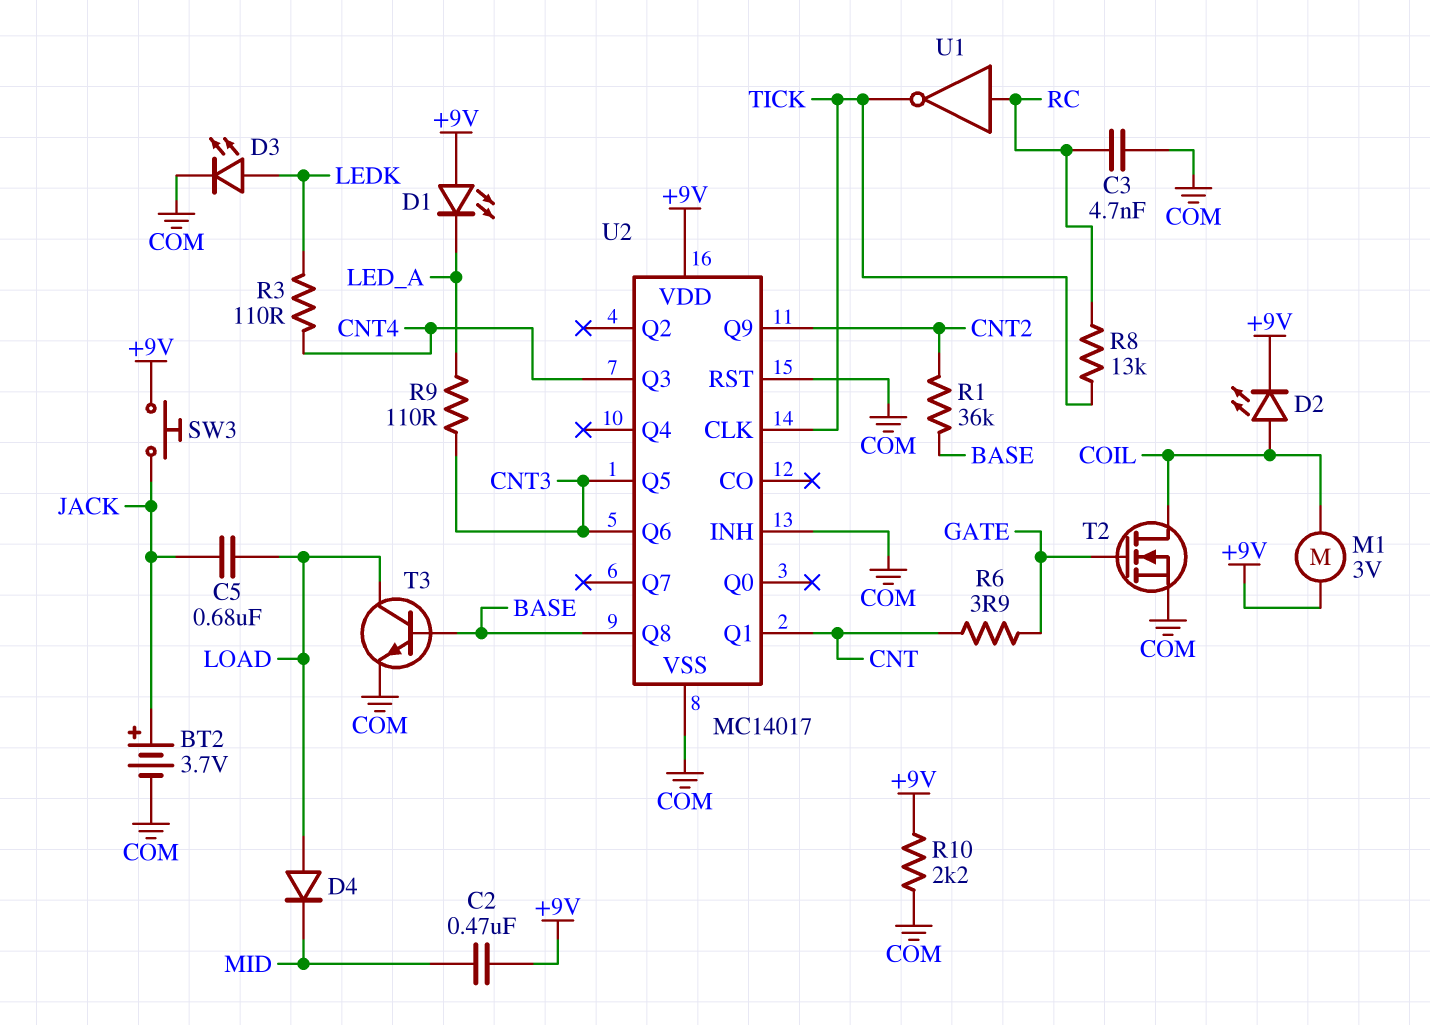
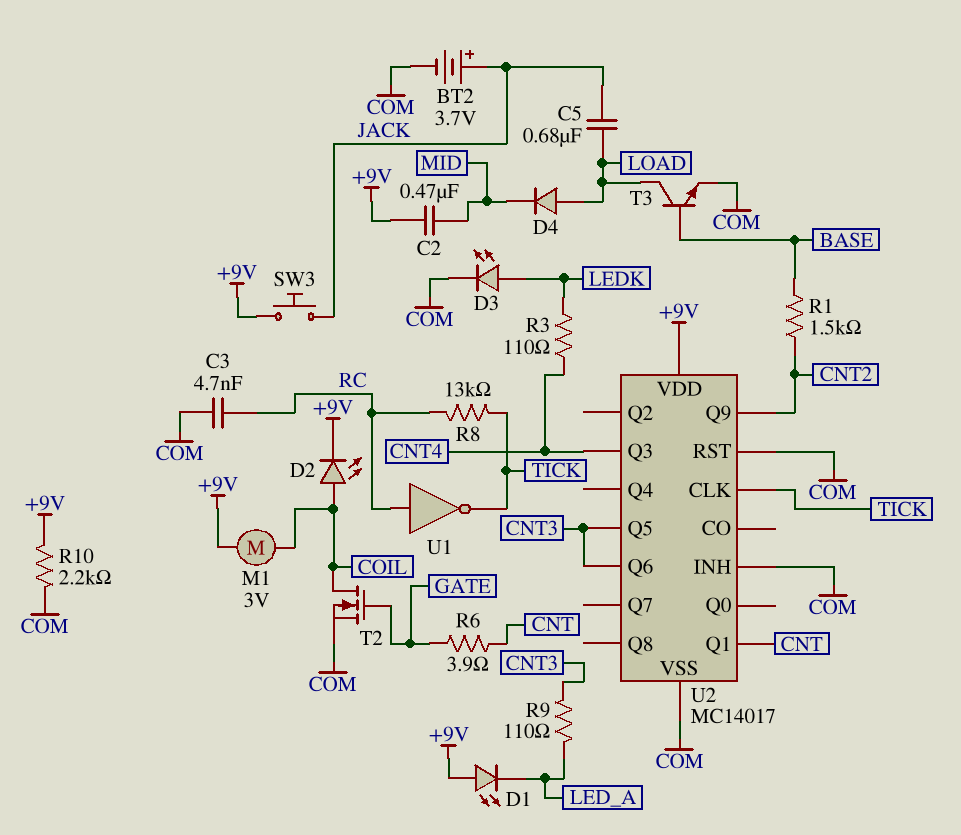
R1: 36k (BASE, CNT2) -> 1.5k (BASE, CNT2)
U2 pin Q8: BASE -> none

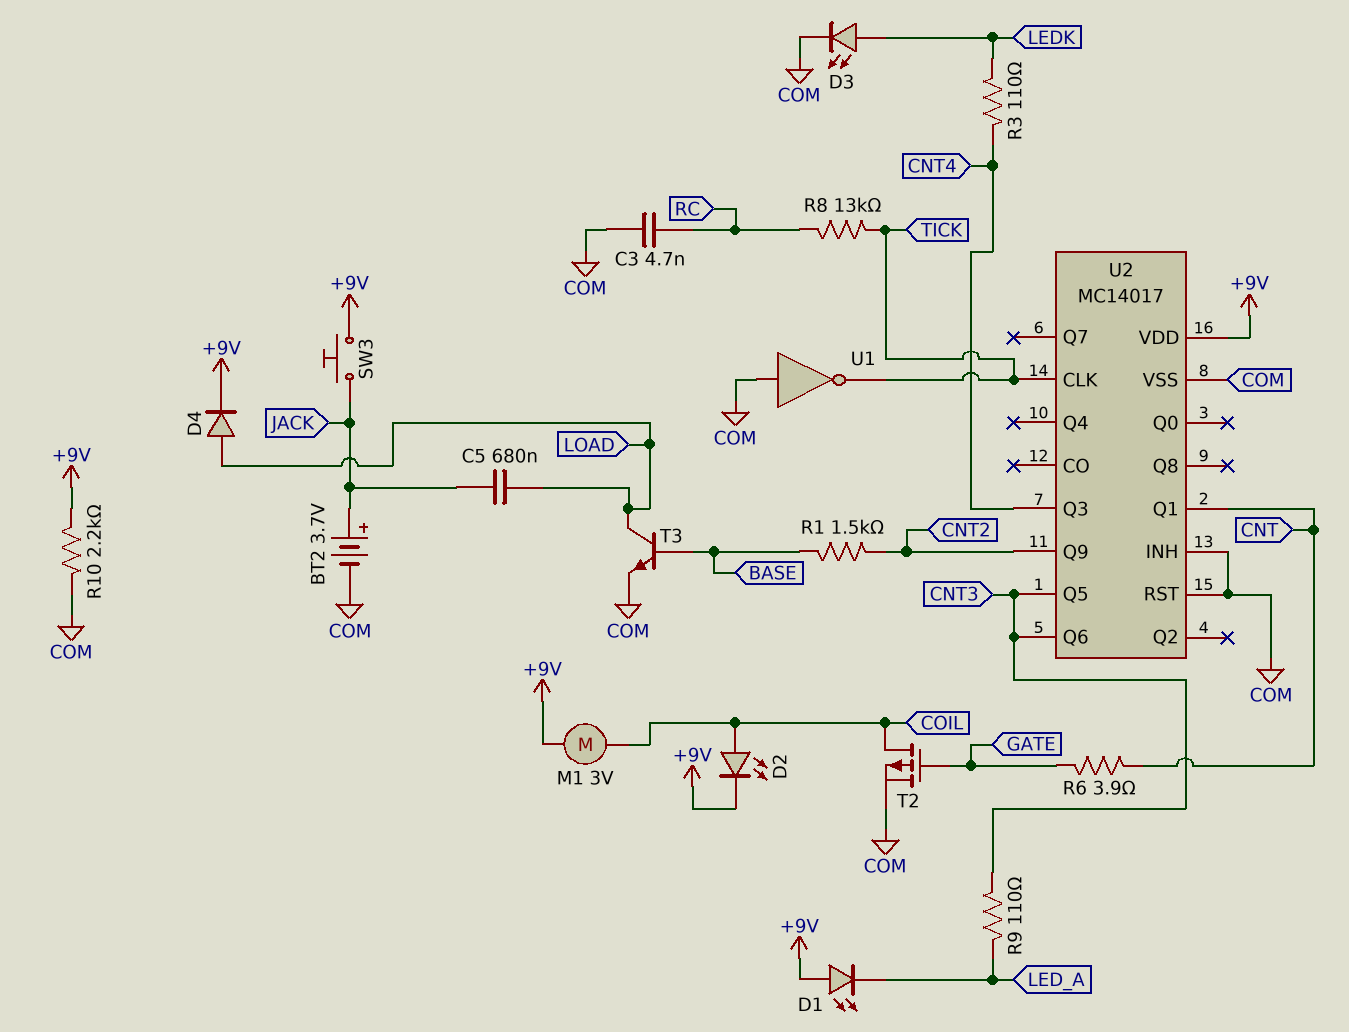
C2: 470nF (+9V, MID) -> none
D4: diode (A LOAD, K MID) -> diode (A LOAD, K +9V)
T2: NMOS (G GATE, D COIL, S COM) -> PMOS (G GATE, D COIL, S COM)
U1: NOT (in RC, out TICK) -> NOT (in COM, out TICK)

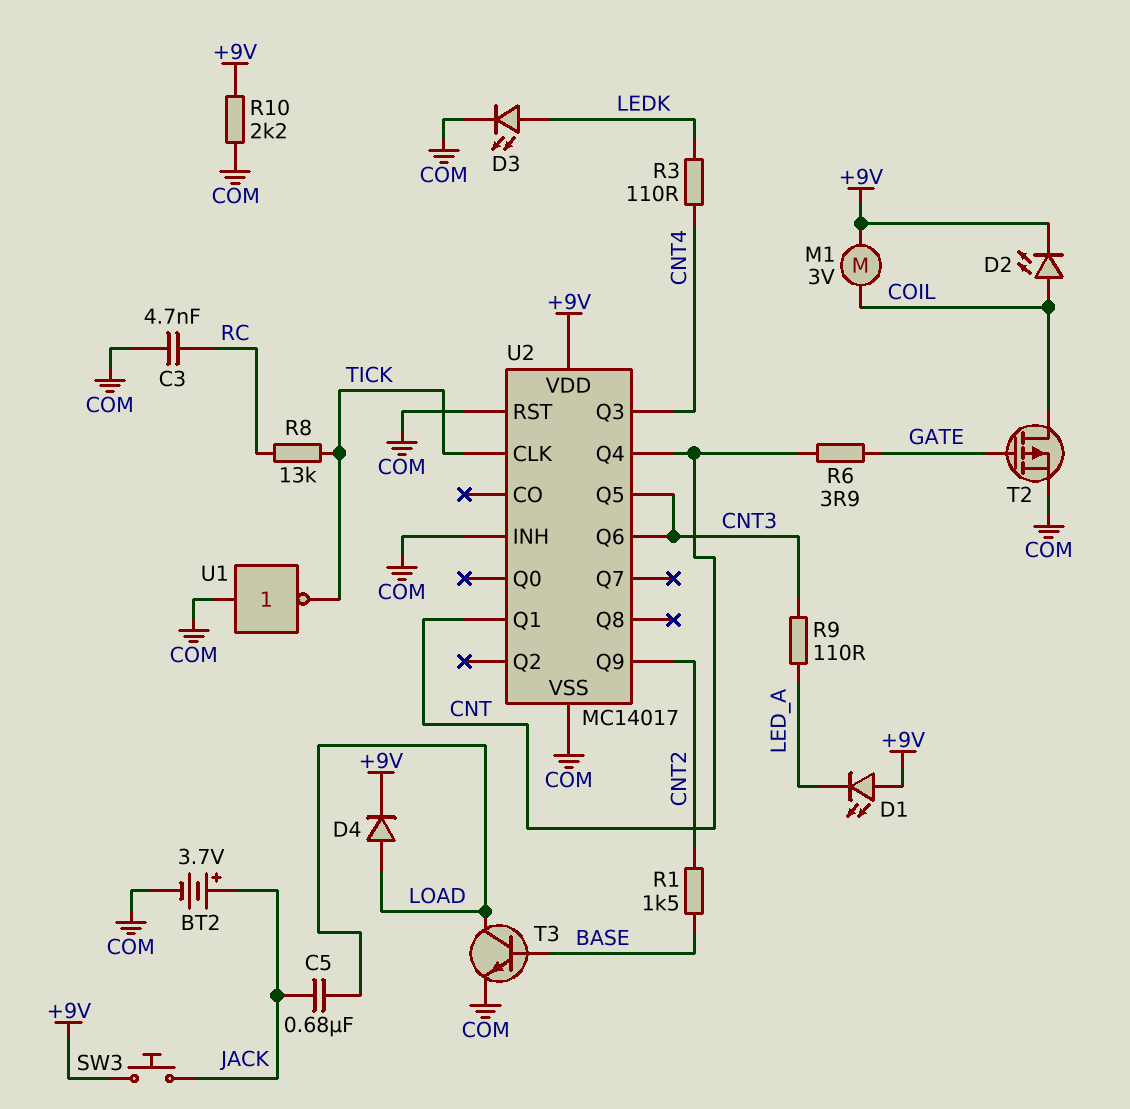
U2 pin Q4: none -> CNT

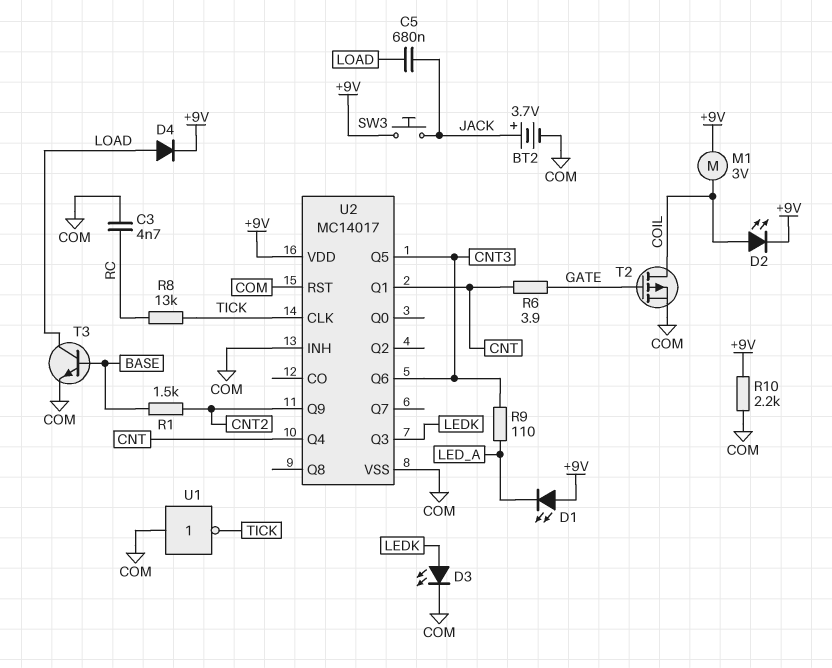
R3: 110 (CNT4, LEDK) -> none
U2 pin Q3: CNT4 -> LEDK

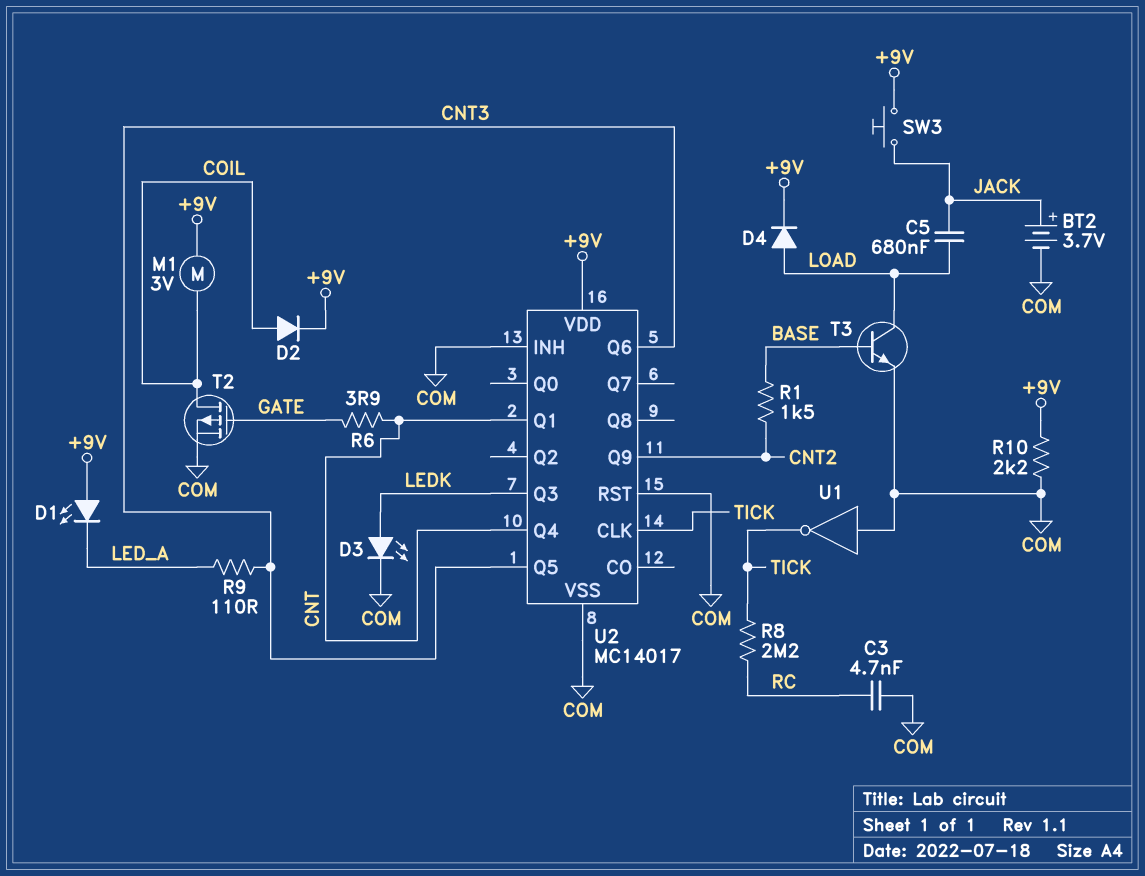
D2: LED (A COIL, K +9V) -> diode (A COIL, K +9V)
R8: 13k (RC, TICK) -> 2.2M (RC, TICK)

